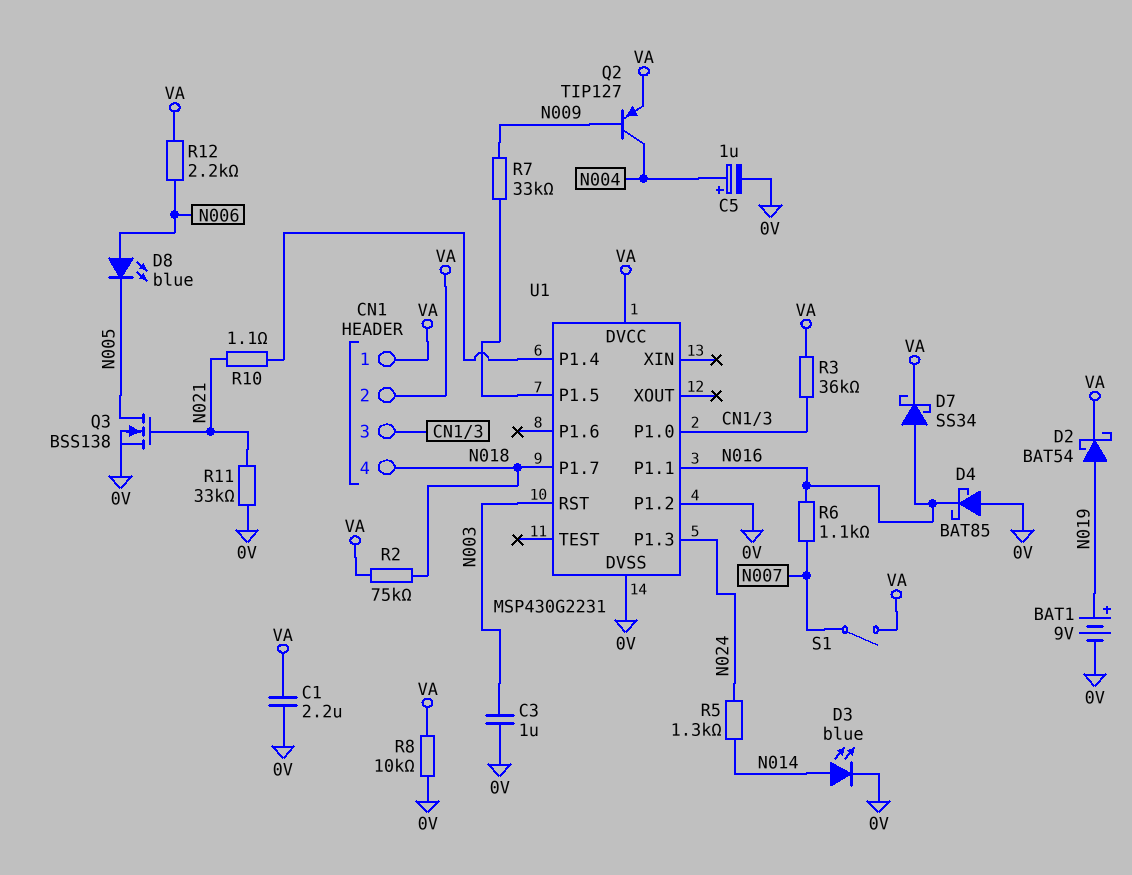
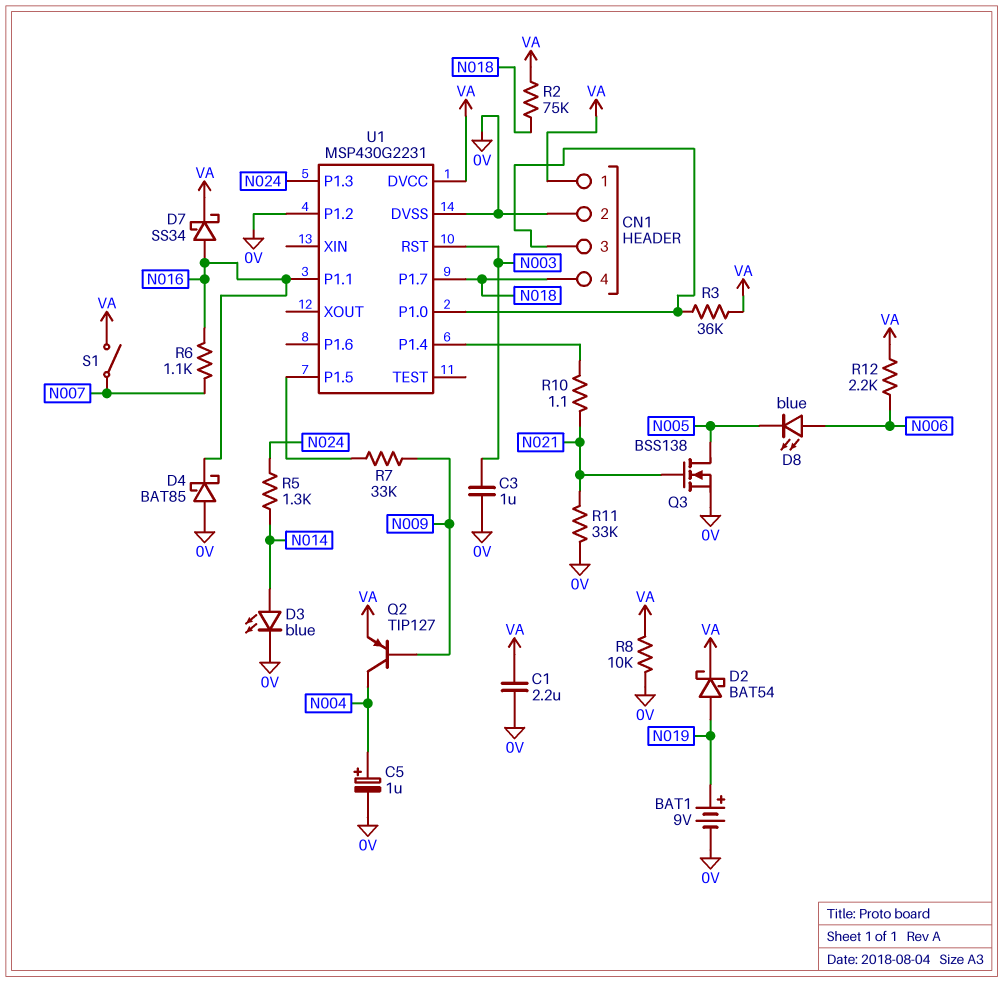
CN1 pin 2: VA -> 0V

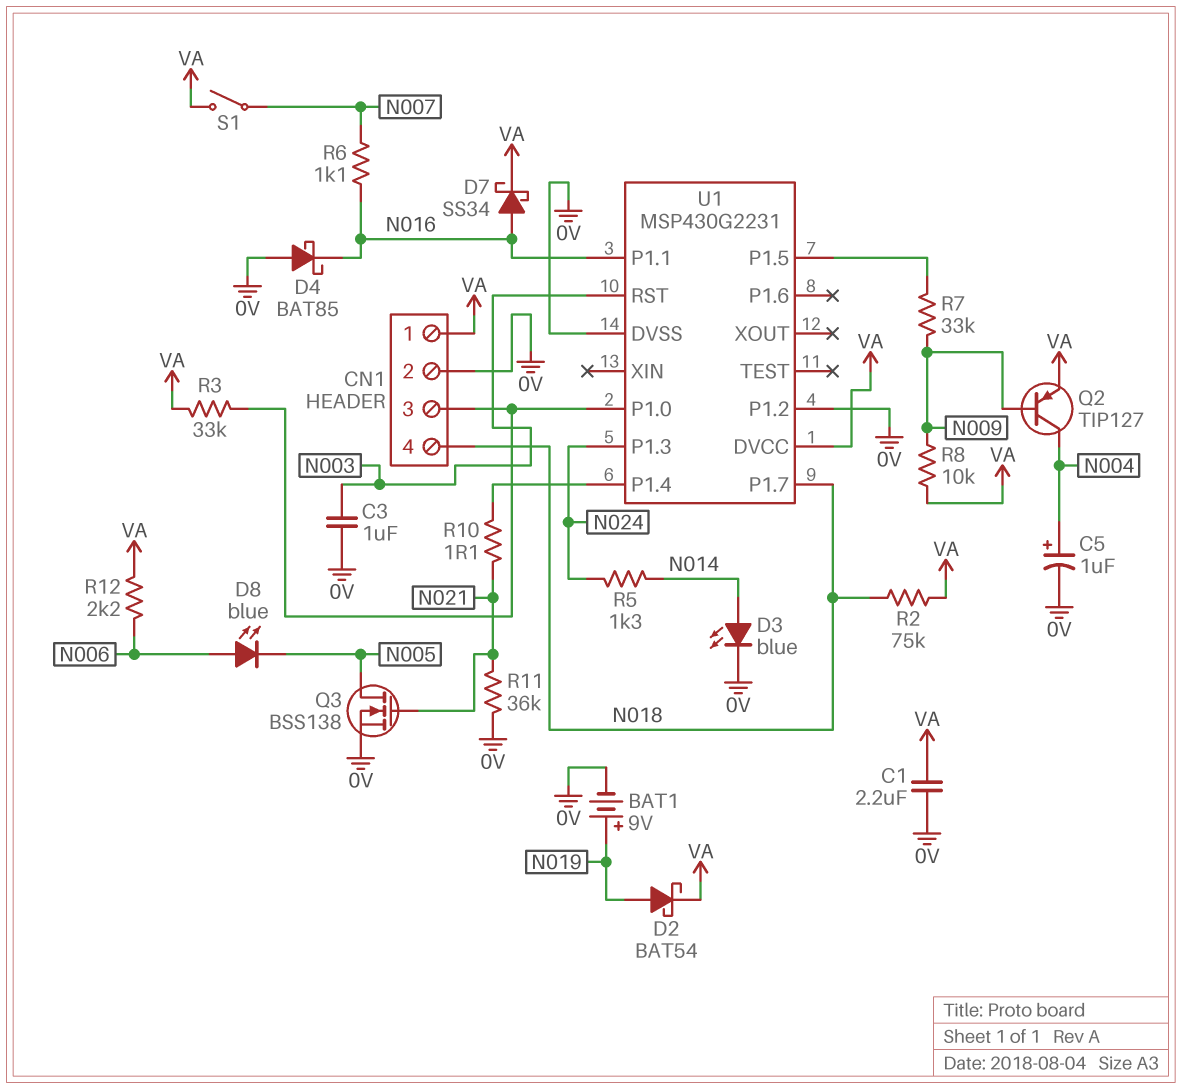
R3: 36k (CN1/3, VA) -> 33k (CN1/3, VA)
R8: 10k (0V, VA) -> 10k (N009, VA)
R11: 33k (0V, N021) -> 36k (0V, N021)

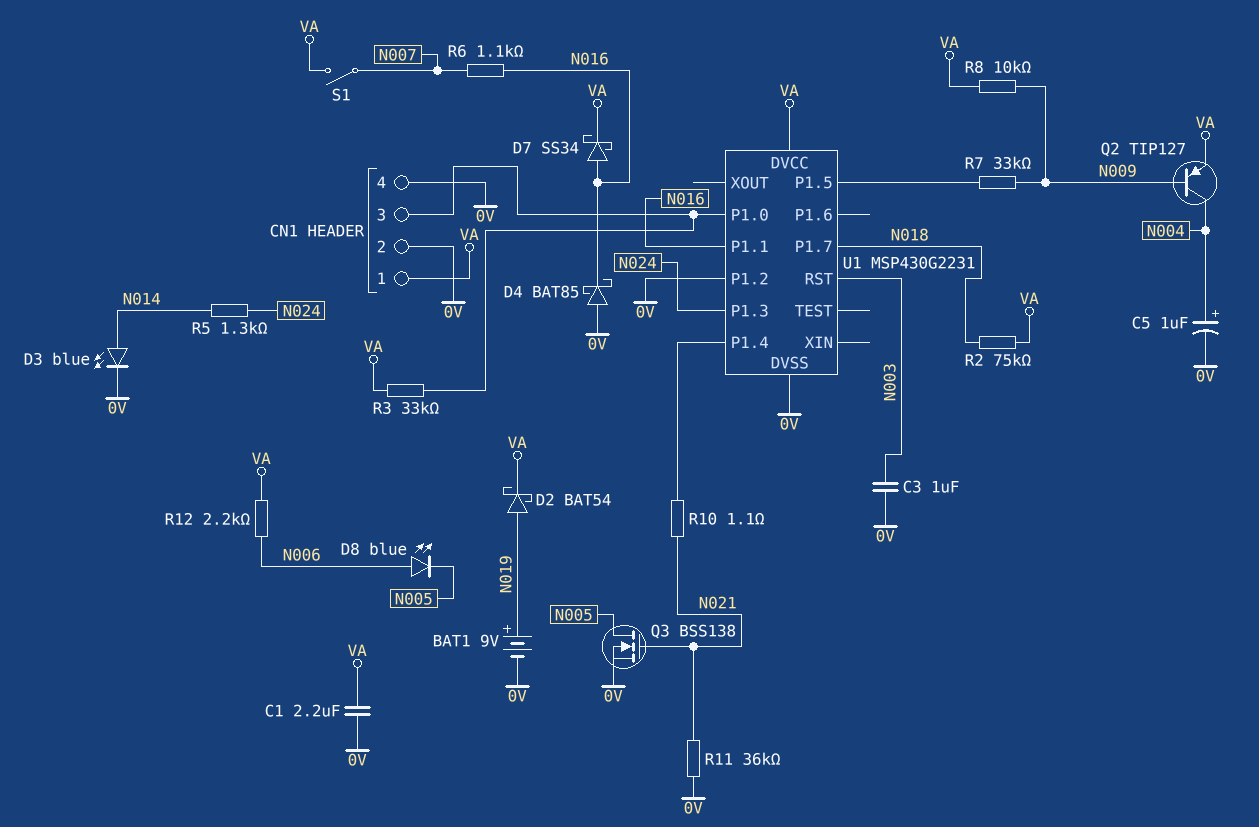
CN1 pin 4: N018 -> 0V

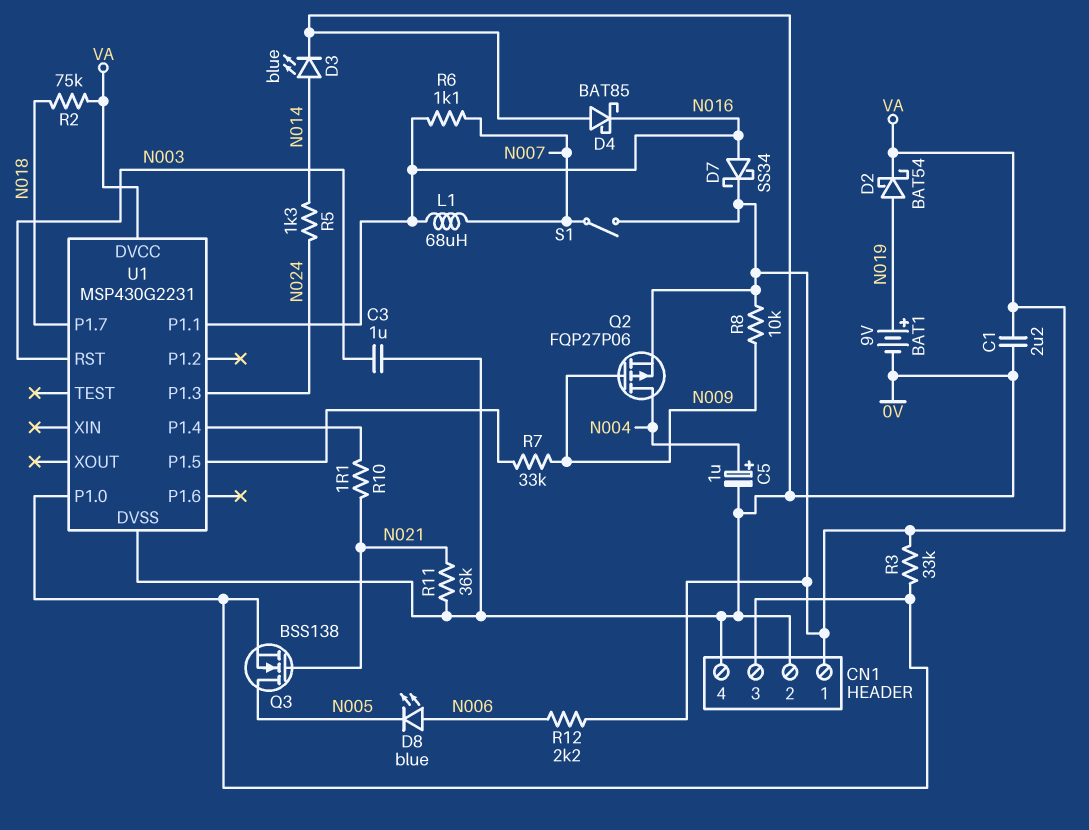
L1: none -> 68uH (N007, N016)
Q2: PNP TIP127 (B N009, C N004, E VA) -> PMOS FQP27P06 (G N009, D N004, S VA)
Q3: NMOS BSS138 (G N021, D N005, S 0V) -> NMOS BSS138 (G N021, D N005, S CN1/3)
U1 pin P1.2: 0V -> none

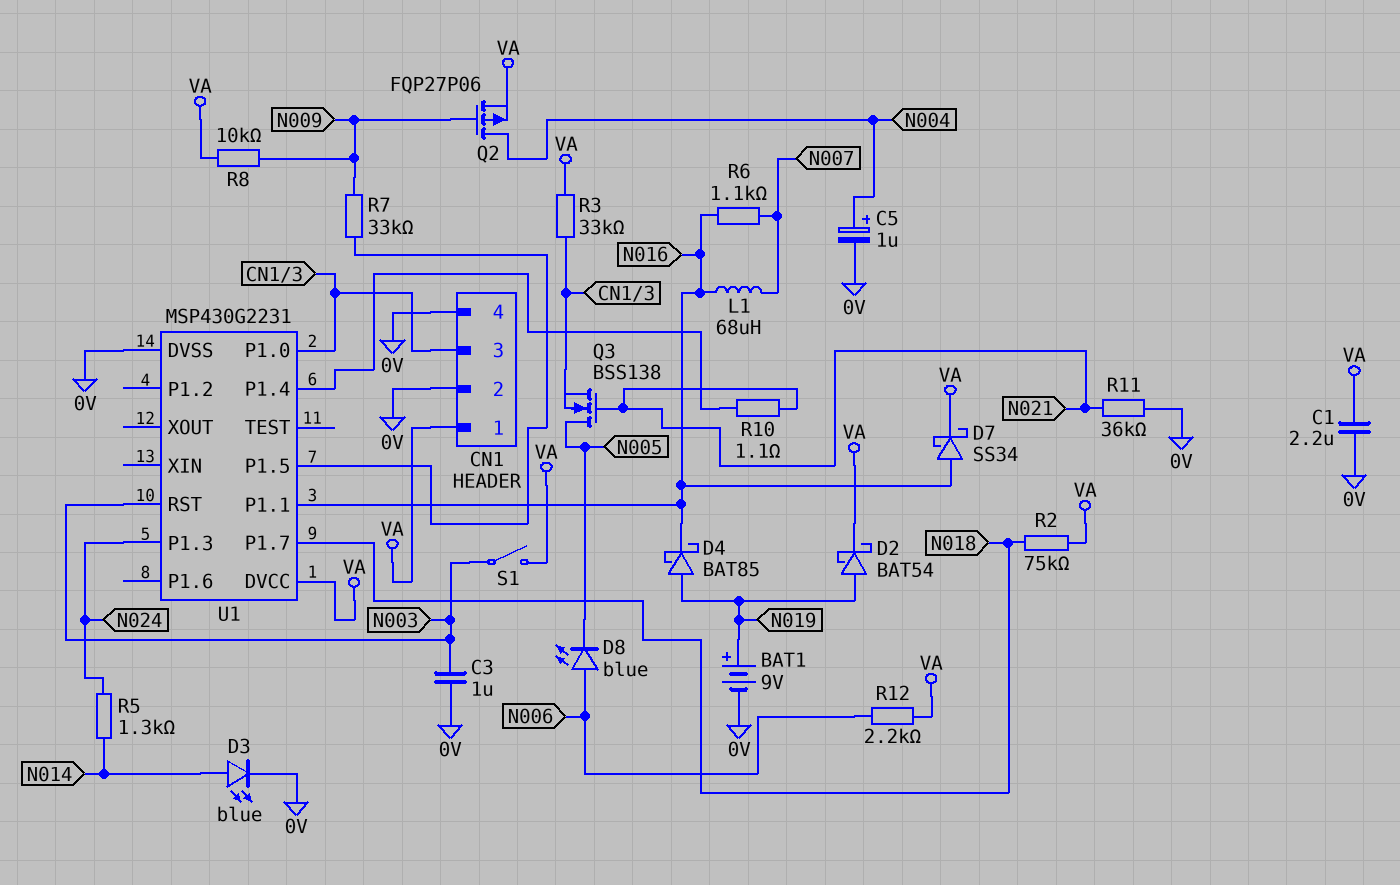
D4: schottky BAT85 (A 0V, K N016) -> schottky BAT85 (A N019, K N016)
S1: switch (N007, VA) -> switch (N003, VA)

